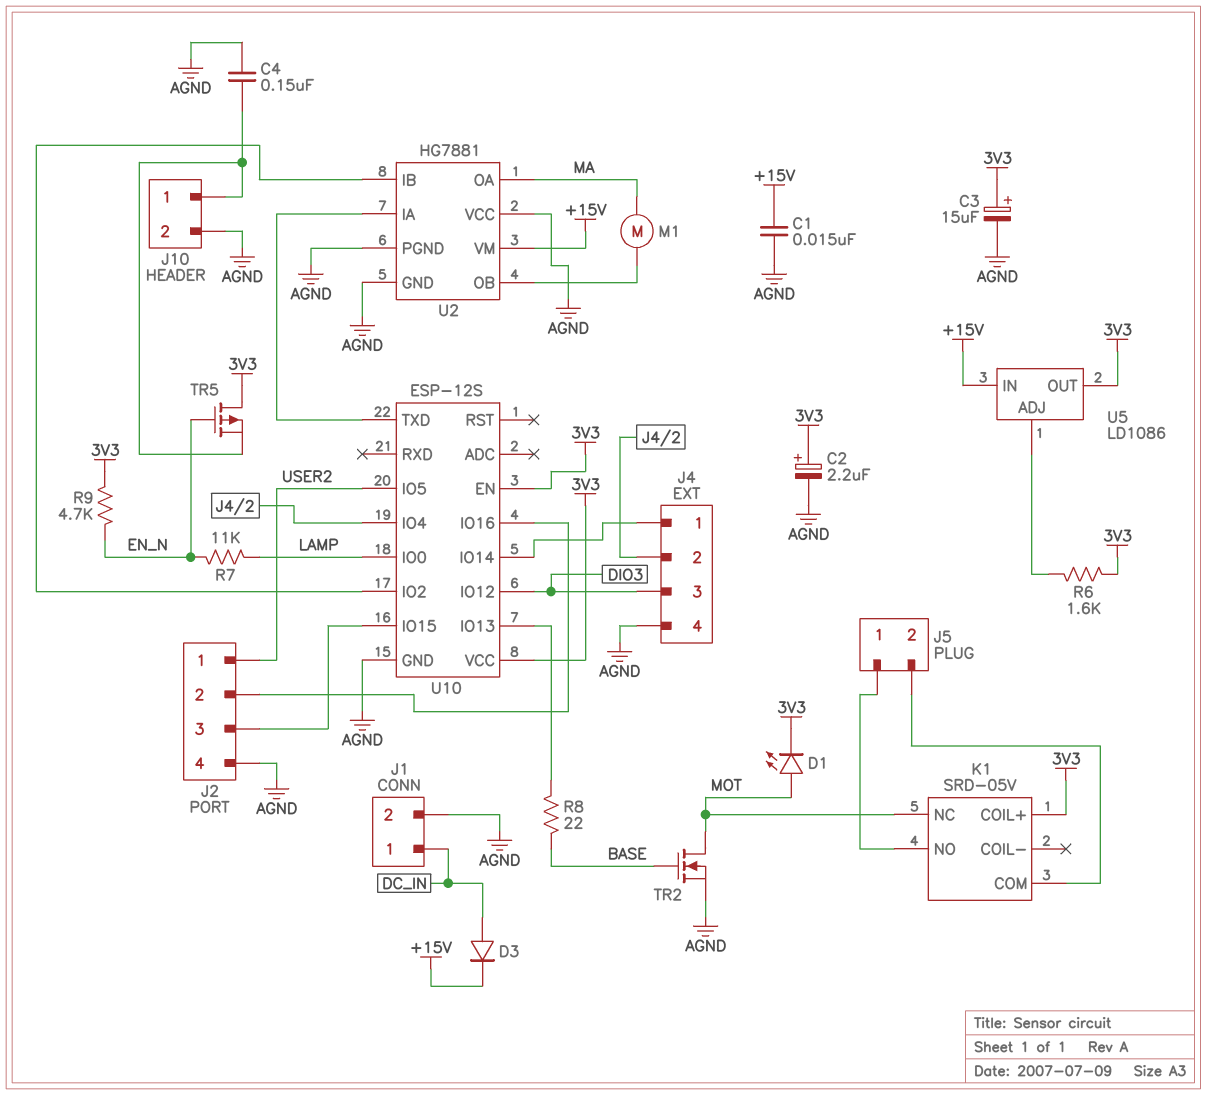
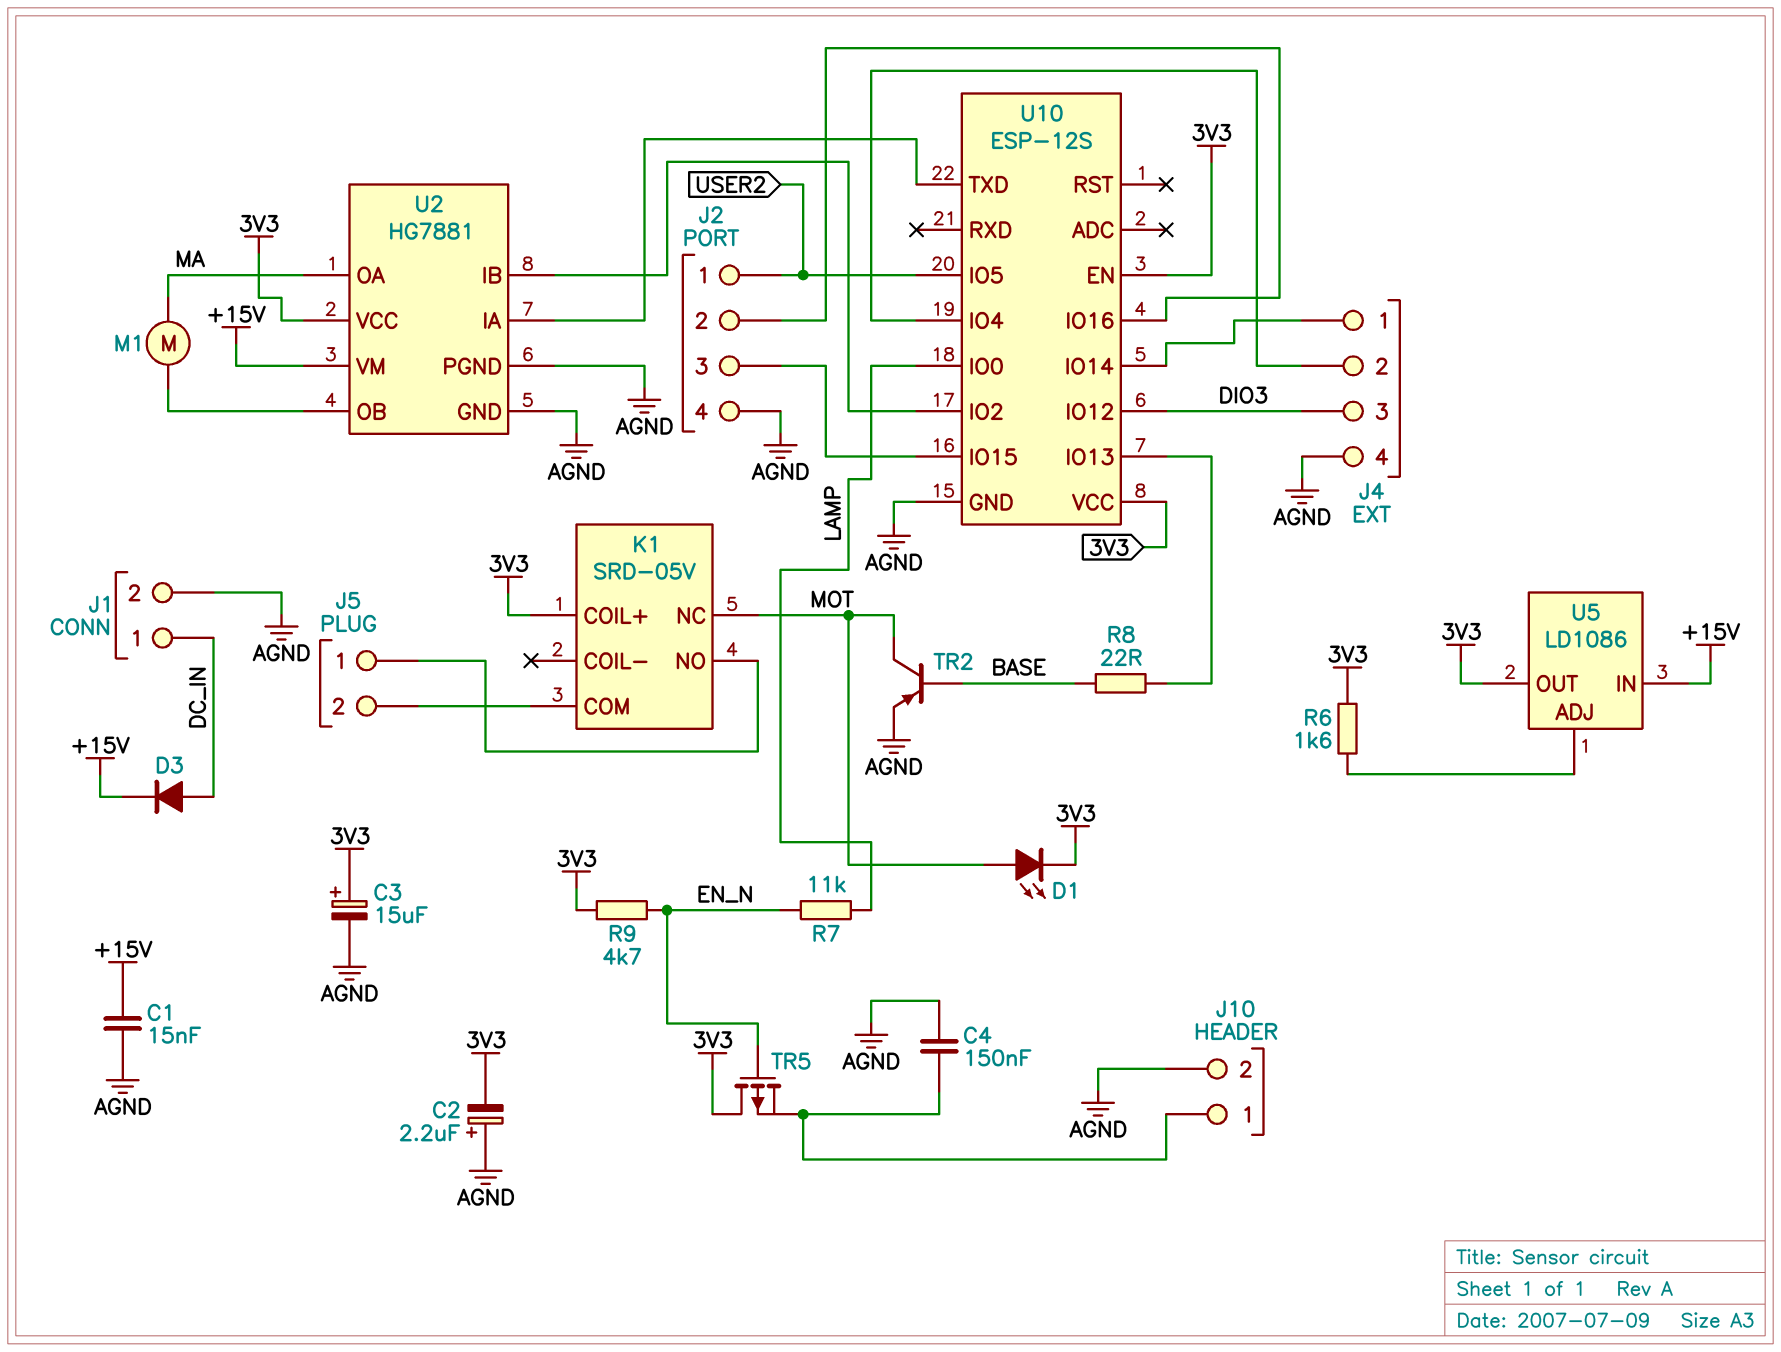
C2: 2.2uF (plus 3V3, minus AGND) -> 2.2uF (plus AGND, minus 3V3)
TR2: NMOS (G BASE, D MOT, S AGND) -> PNP (B BASE, C MOT, E AGND)
U2 pin VCC: AGND -> 3V3

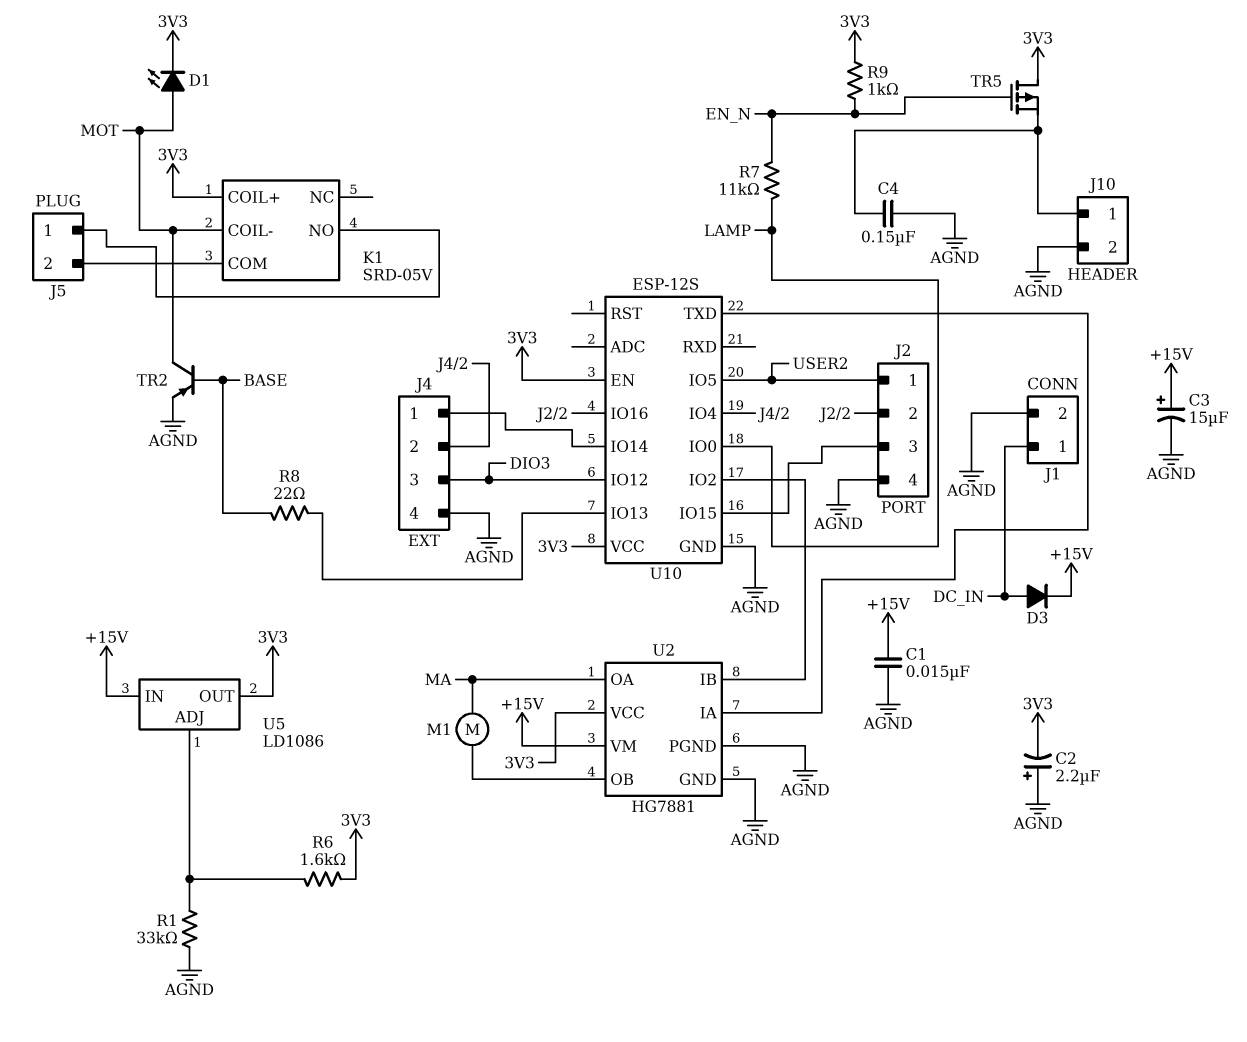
C3: 15uF (plus 3V3, minus AGND) -> 15uF (plus +15V, minus AGND)
K1 pin COIL-: none -> MOT
K1 pin NC: MOT -> none
R1: none -> 33k (AGND, U5/ADJ)
R9: 4.7k (3V3, EN_N) -> 1k (3V3, EN_N)

